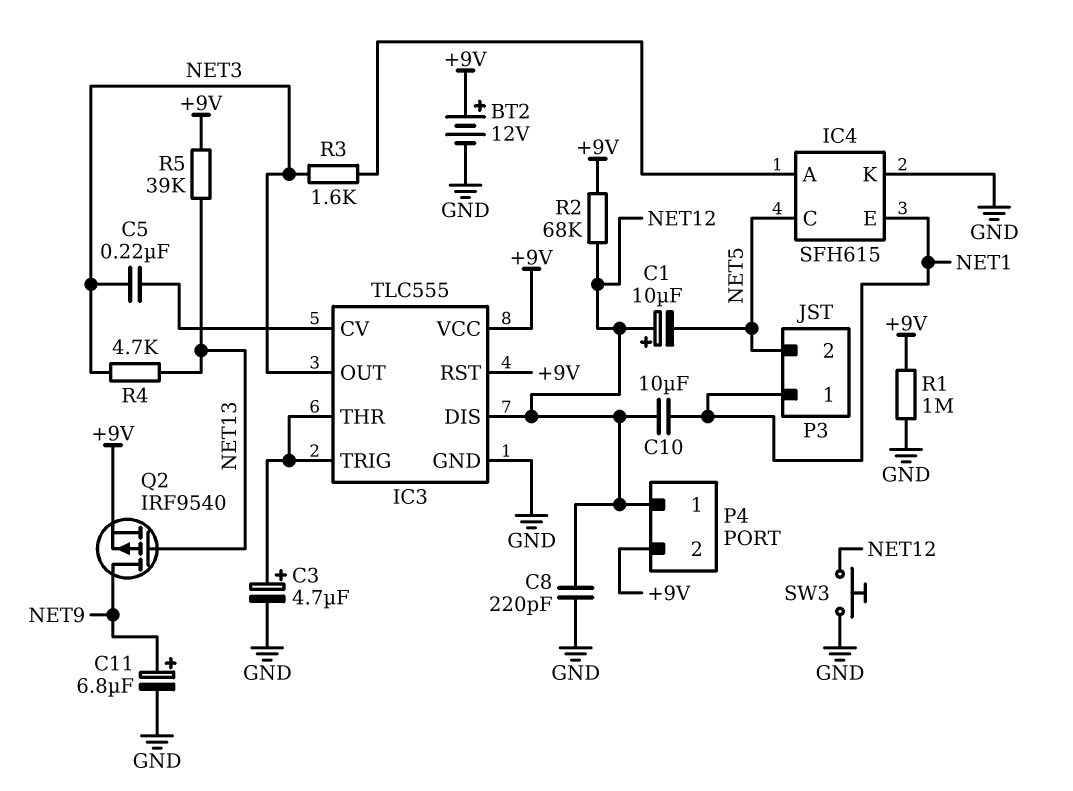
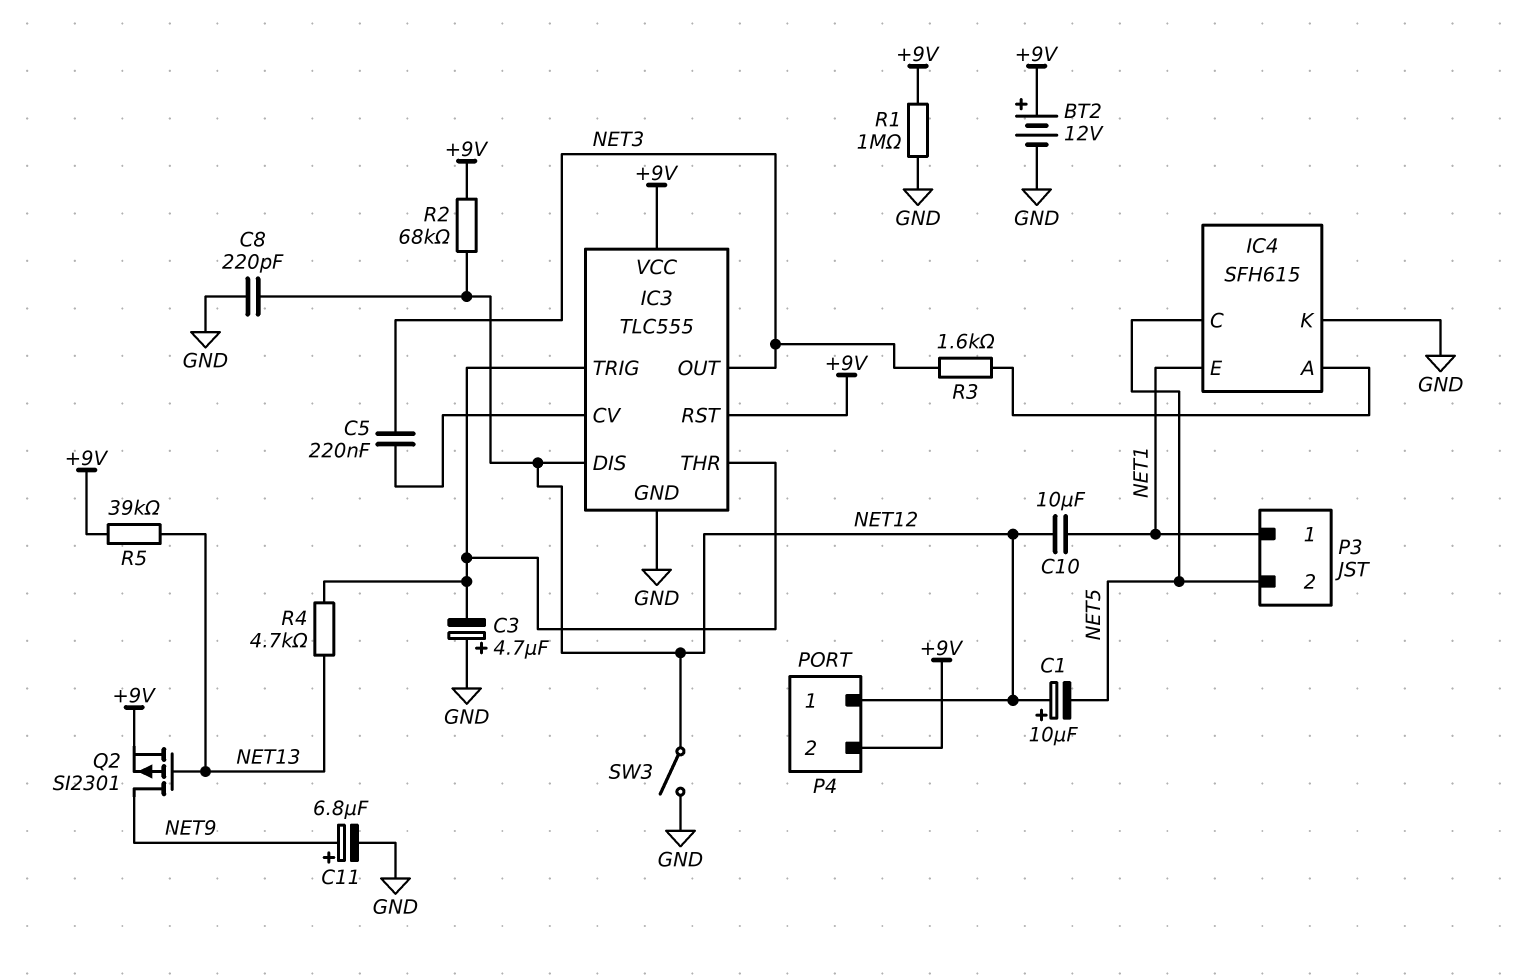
C3: 4.7uF (plus IC3/THR, minus GND) -> 4.7uF (plus GND, minus IC3/THR)
Q2: PMOS IRF9540 (G NET13, D NET9, S +9V) -> PMOS SI2301 (G NET13, D NET9, S +9V)
R4: 4.7k (NET3, NET13) -> 4.7k (IC3/THR, NET13)
SW3: button (GND, NET12) -> switch (GND, NET12)

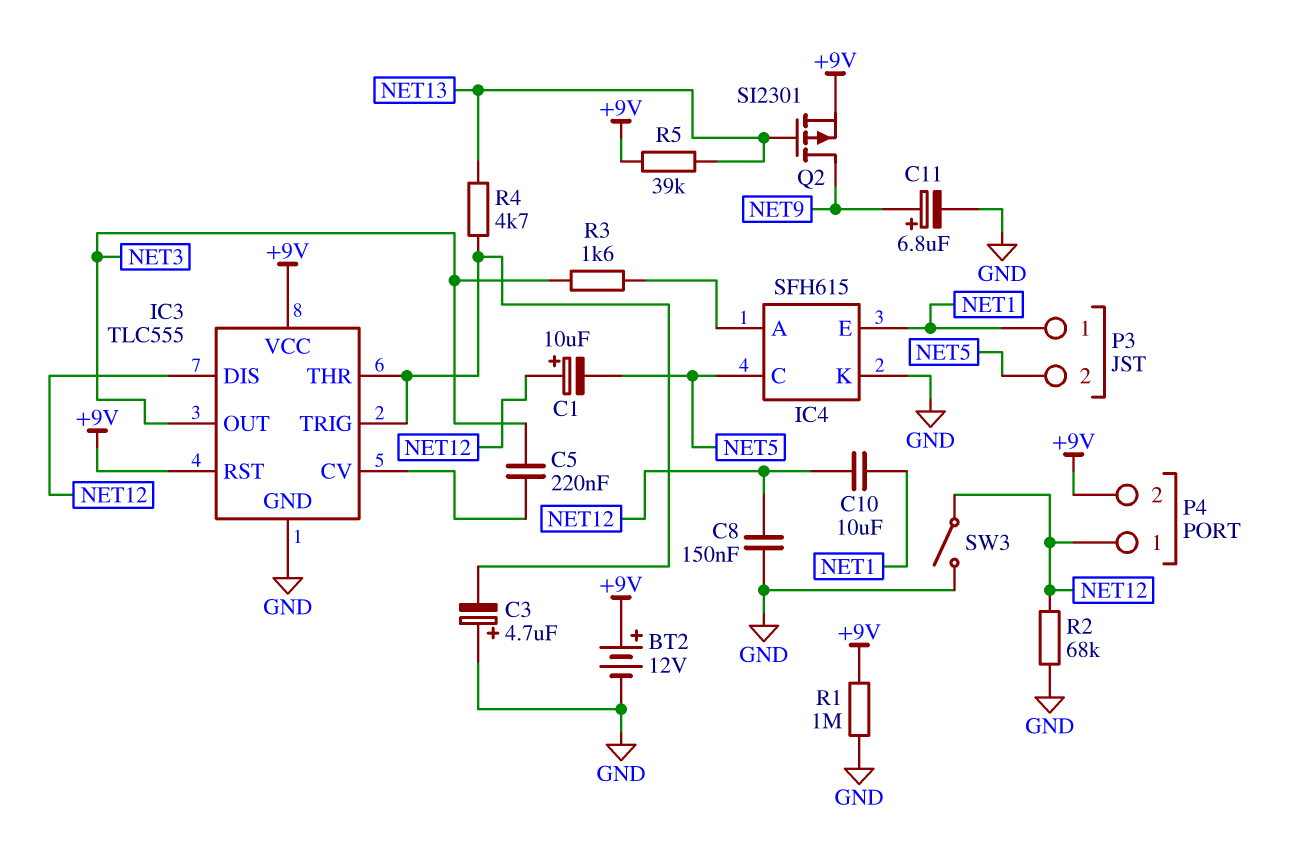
C8: 220pF (GND, NET12) -> 150nF (GND, NET12)
R2: 68k (+9V, NET12) -> 68k (GND, NET12)

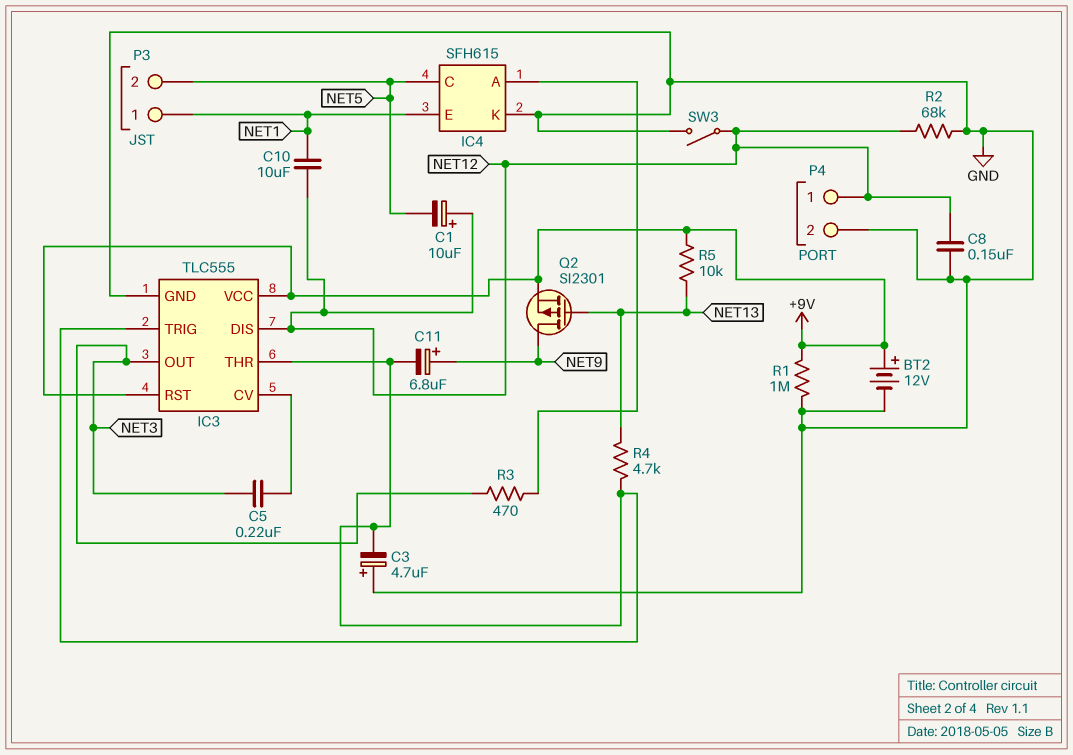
C11: 6.8uF (plus NET9, minus GND) -> 6.8uF (plus NET9, minus IC3/THR)
P4 pin 2: +9V -> GND
R3: 1.6k (IC4/A, NET3) -> 470 (IC4/A, NET3)
R5: 39k (+9V, NET13) -> 10k (+9V, NET13)

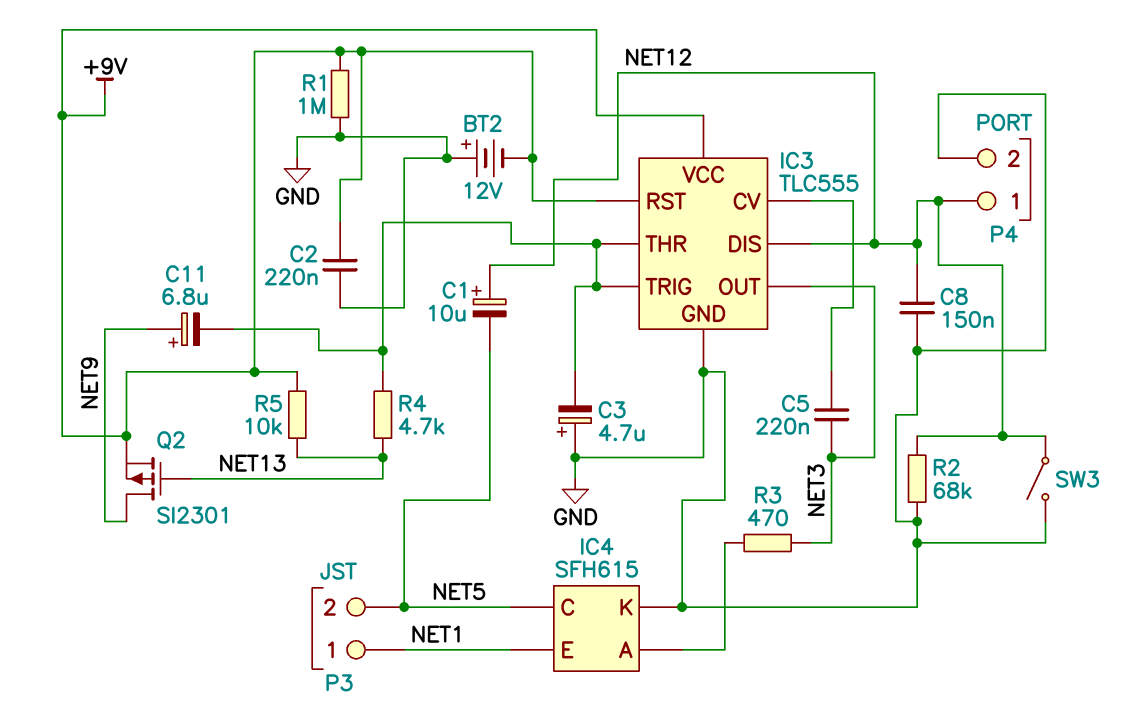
BT2: 12V (plus +9V, minus GND) -> 12V (plus GND, minus +9V)
C2: none -> 220nF (+9V, GND)
C10: 10uF (NET1, NET12) -> none

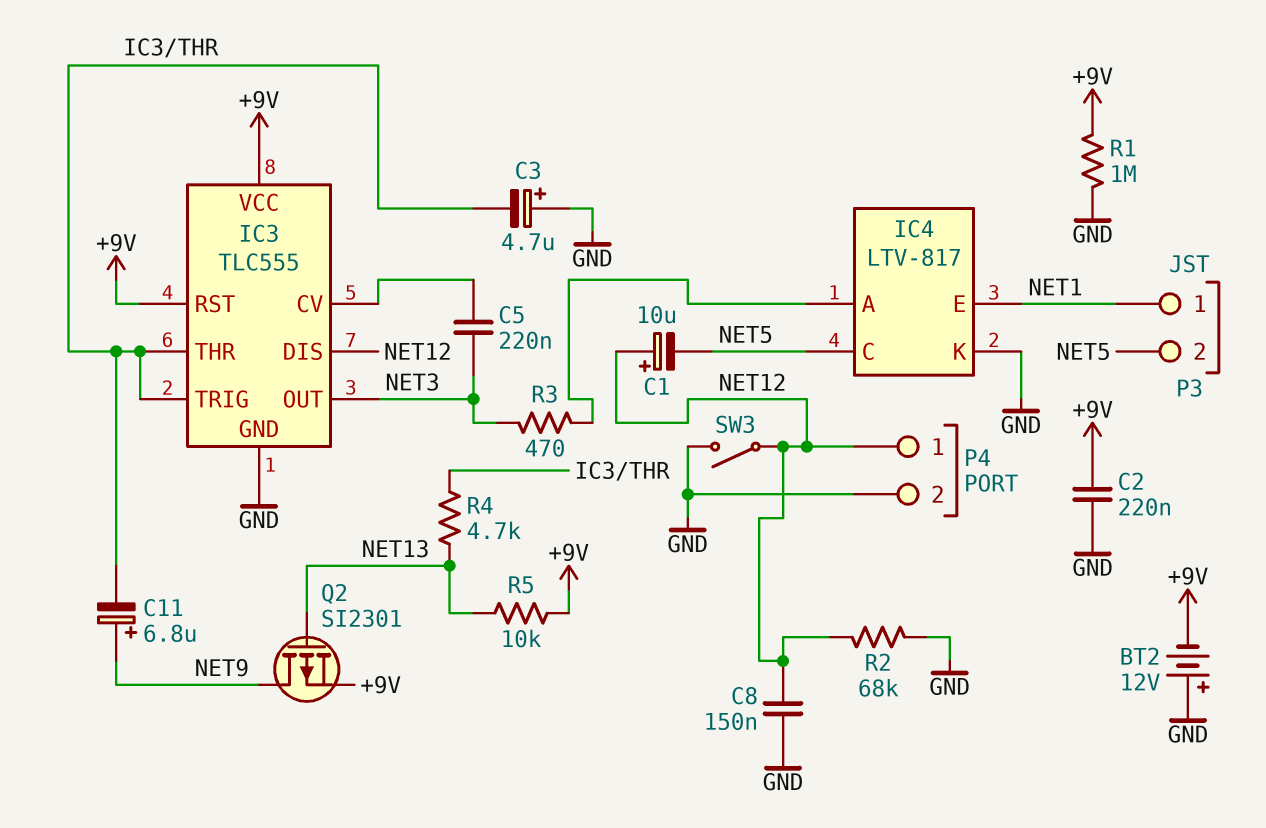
IC4: SFH615 -> LTV-817

